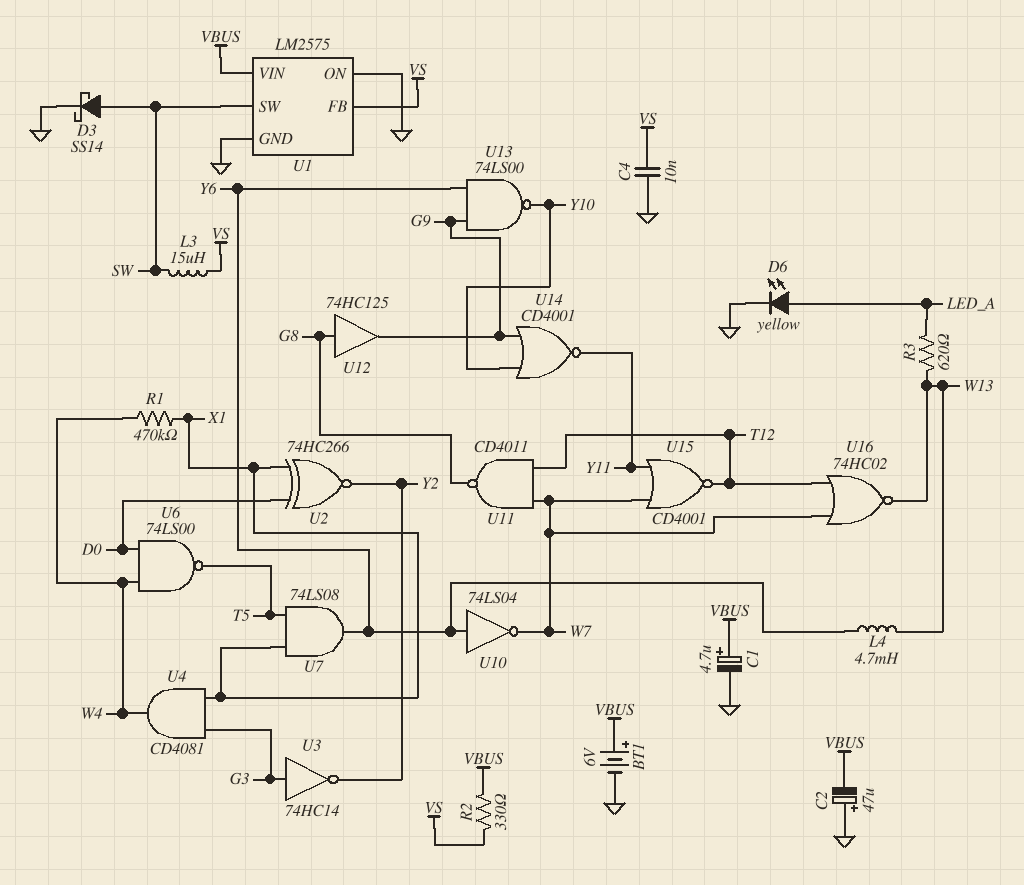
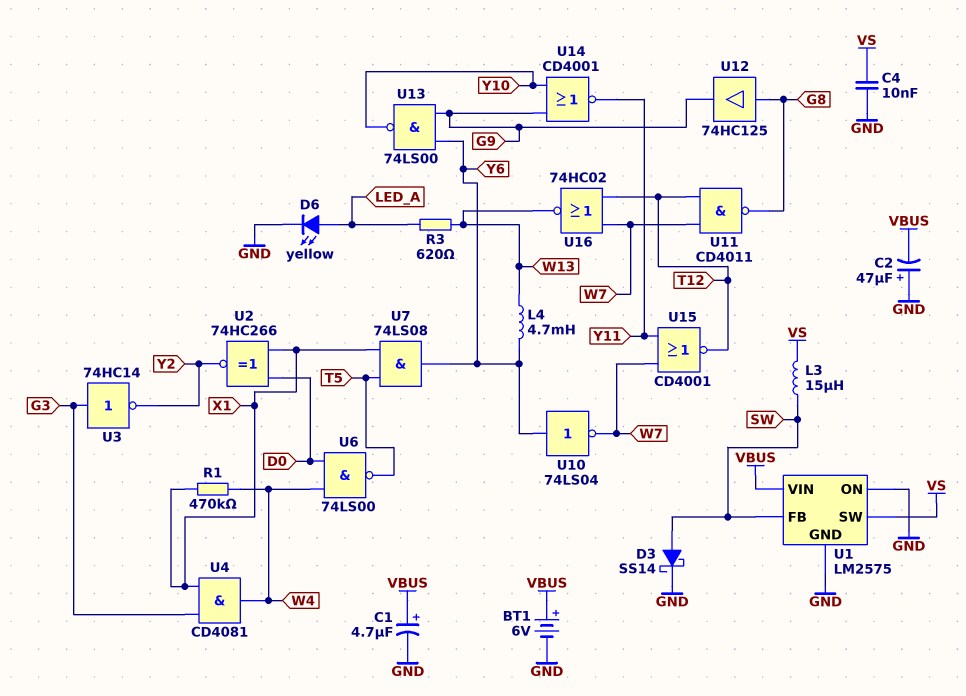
R2: 330 (VBUS, VS) -> none
U1 pin FB: VS -> SW
U1 pin SW: SW -> VS

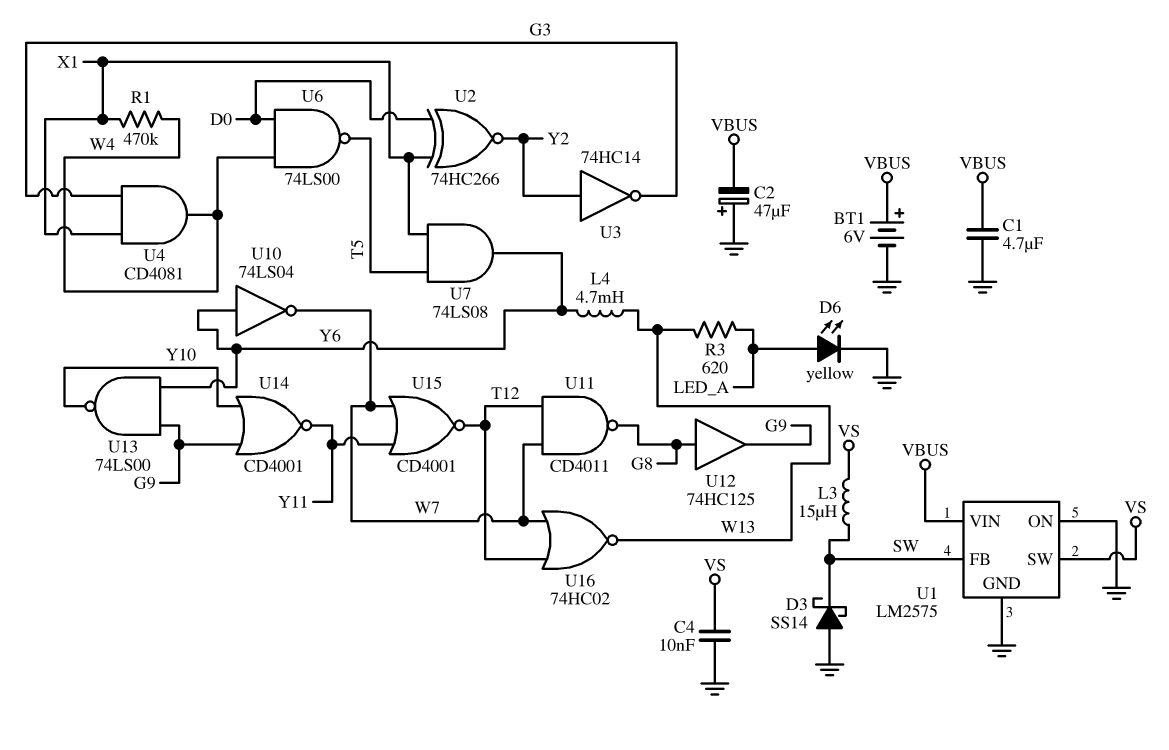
C1: 4.7uF (plus VBUS, minus GND) -> 4.7uF (GND, VBUS)
D3: schottky SS14 (A SW, K GND) -> schottky SS14 (A GND, K SW)
U3: NOT 74HC14 (in G3, out Y2) -> NOT 74HC14 (in Y2, out G3)

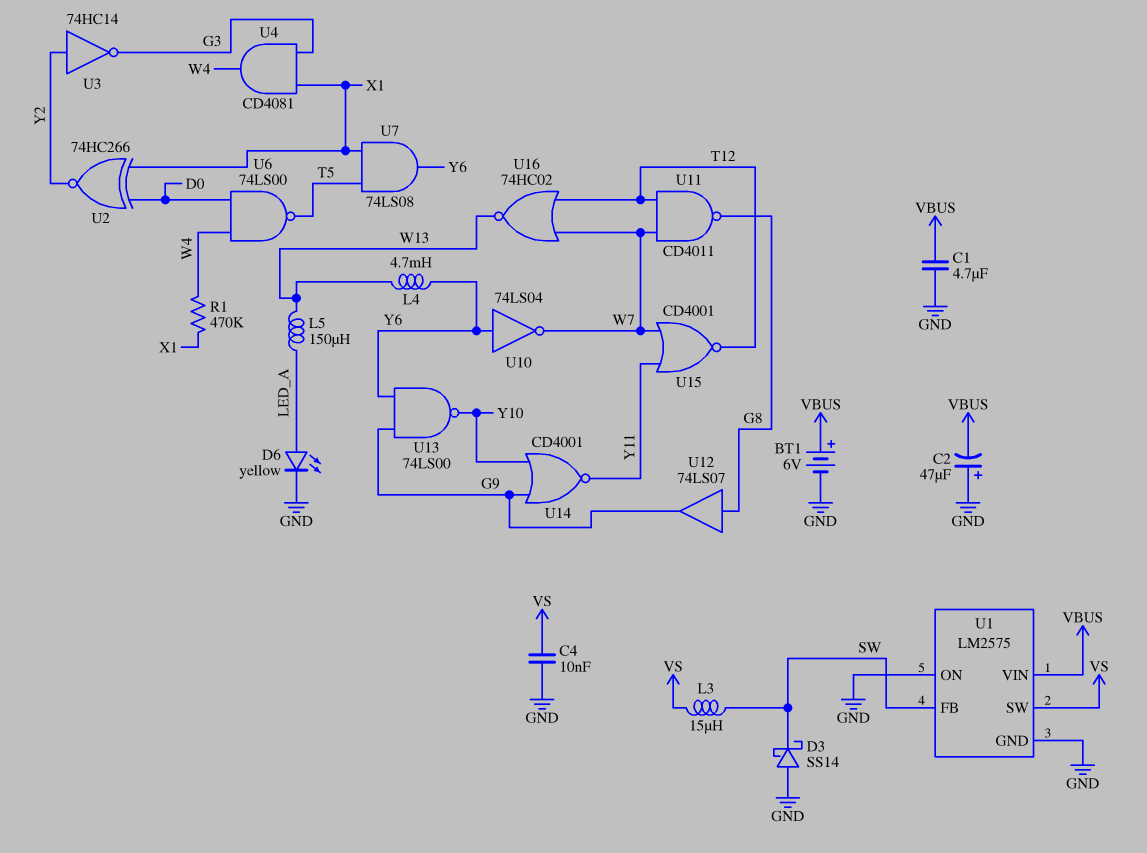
L5: none -> 150uH (LED_A, W13)
R3: 620 (LED_A, W13) -> none
U12: buffer 74HC125 (in G8, out G9) -> buffer 74LS07 (in G8, out G9)

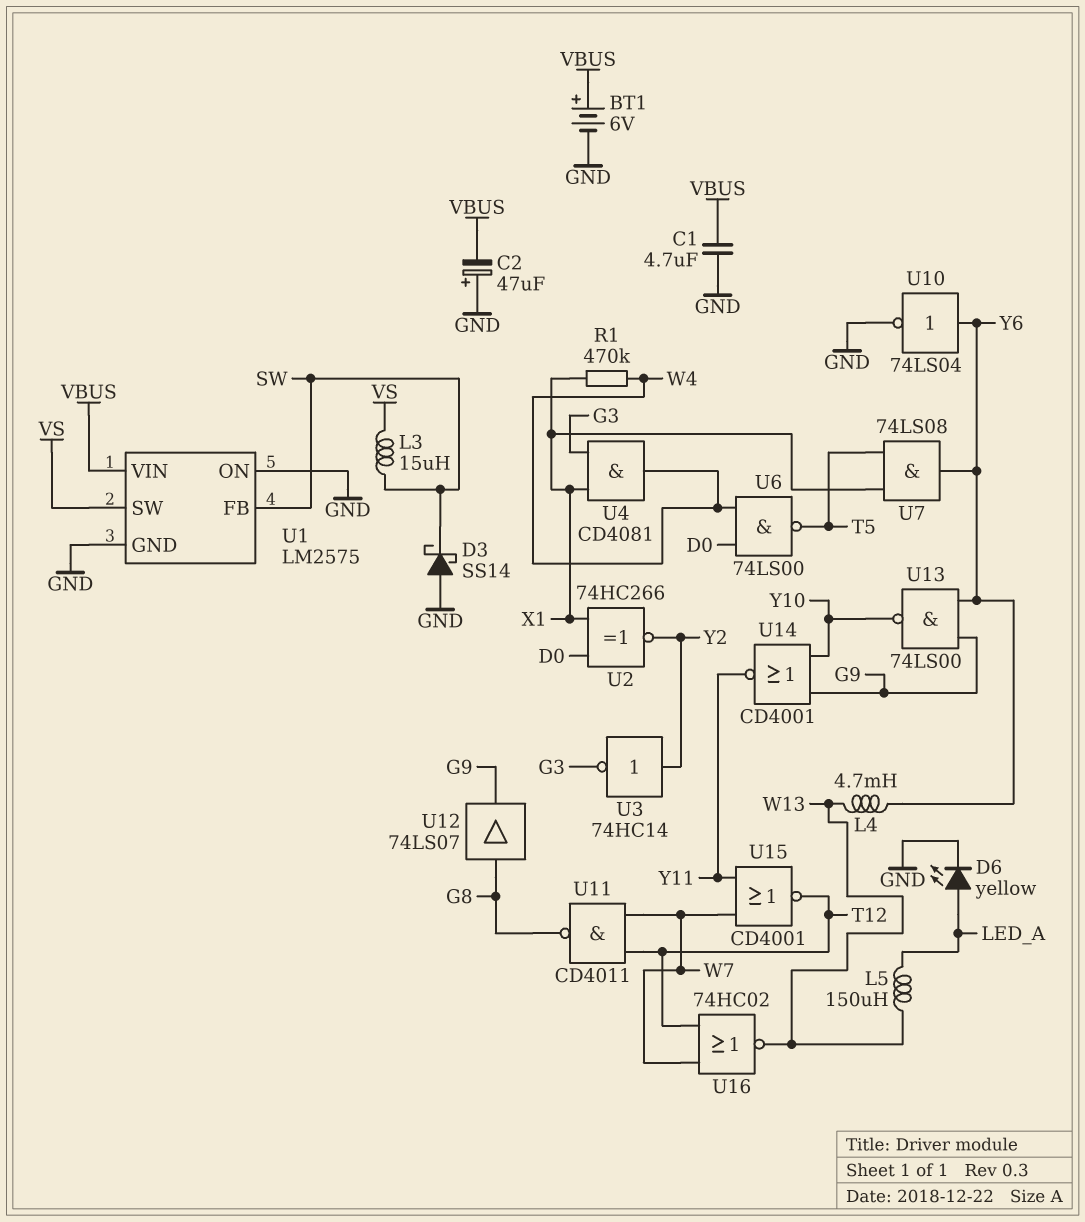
C4: 10nF (GND, VS) -> none
U10: NOT 74LS04 (in Y6, out W7) -> NOT 74LS04 (in Y6, out GND)

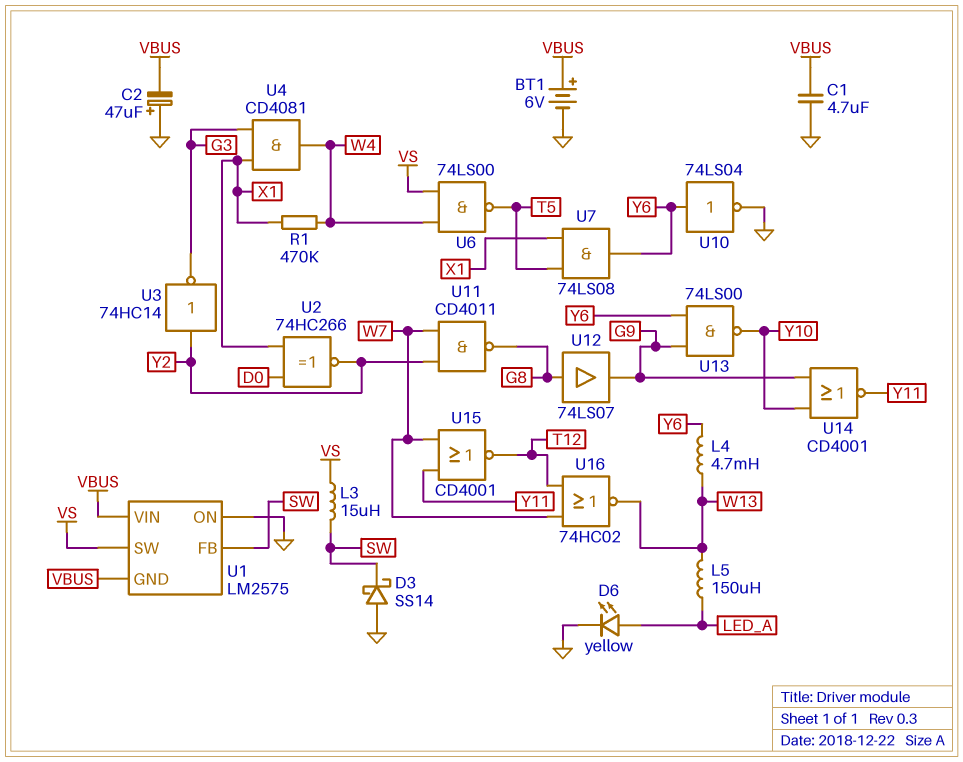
U1 pin GND: GND -> VBUS
U6: NAND 74LS00 (in D0, in W4, out T5) -> NAND 74LS00 (in VS, in W4, out T5)
U11: NAND CD4011 (in T12, in W7, out G8) -> NAND CD4011 (in W7, in Y2, out G8)

